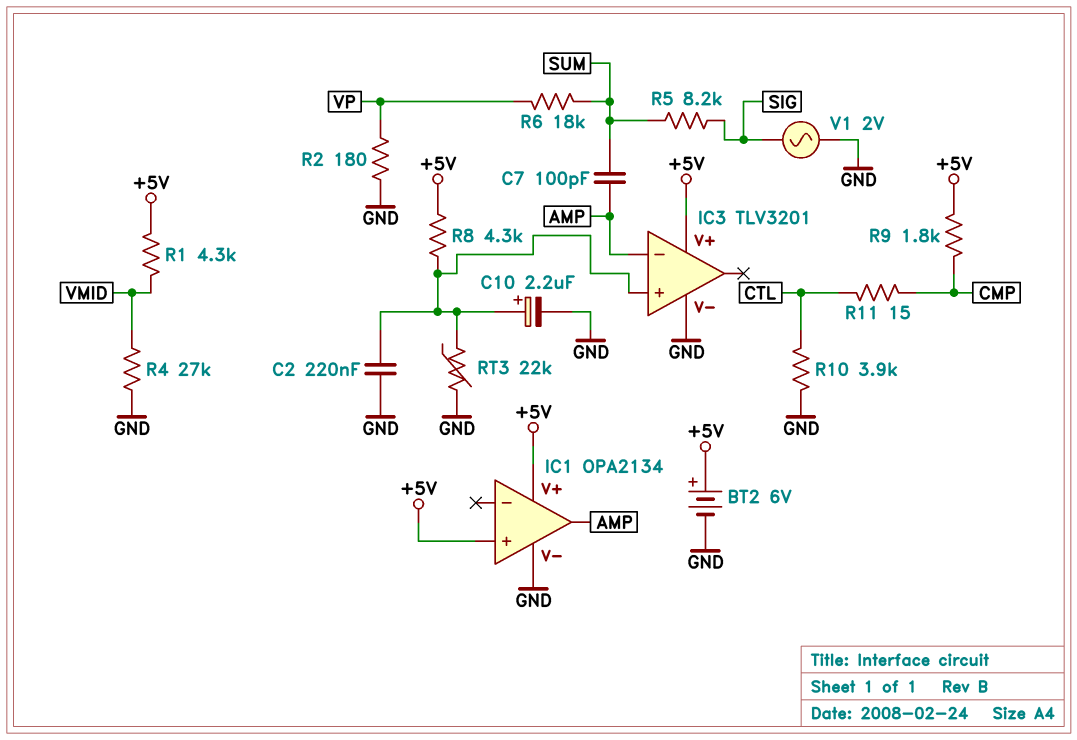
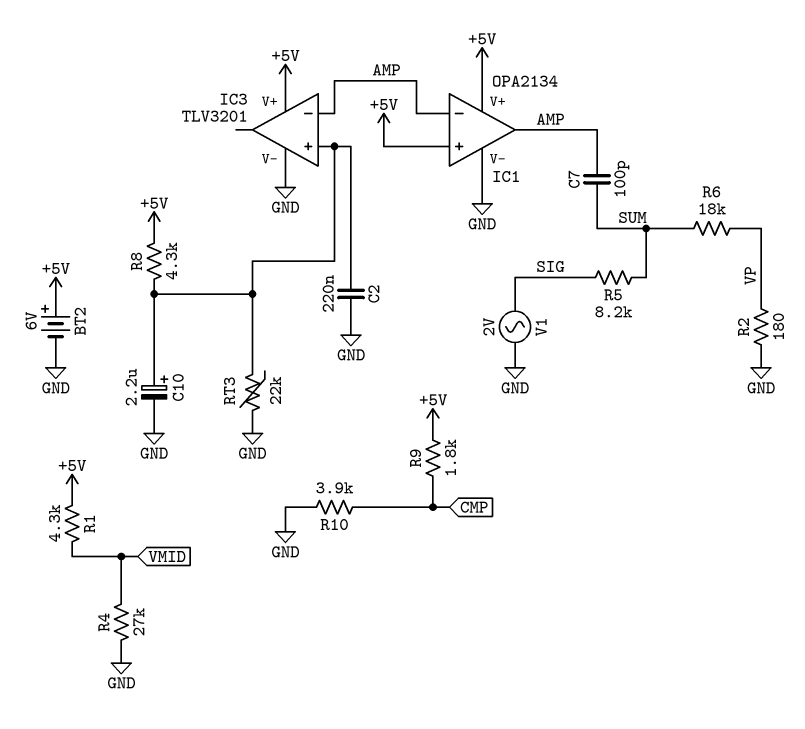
IC1 pin in-: none -> AMP
R10: 3.9k (CTL, GND) -> 3.9k (CMP, GND)
R11: 15 (CMP, CTL) -> none

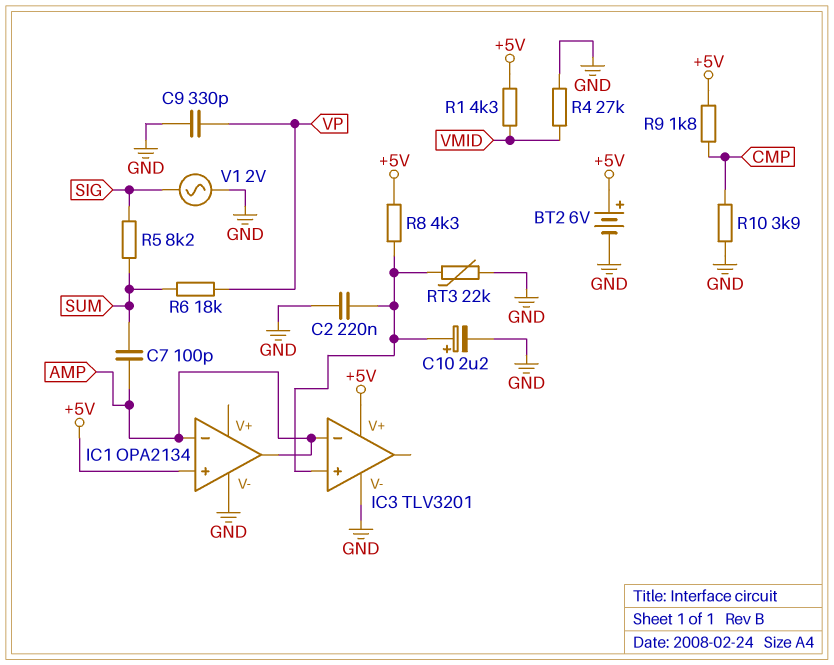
C9: none -> 330pF (GND, VP)
IC1 pin V+: +5V -> none
R2: 180 (GND, VP) -> none

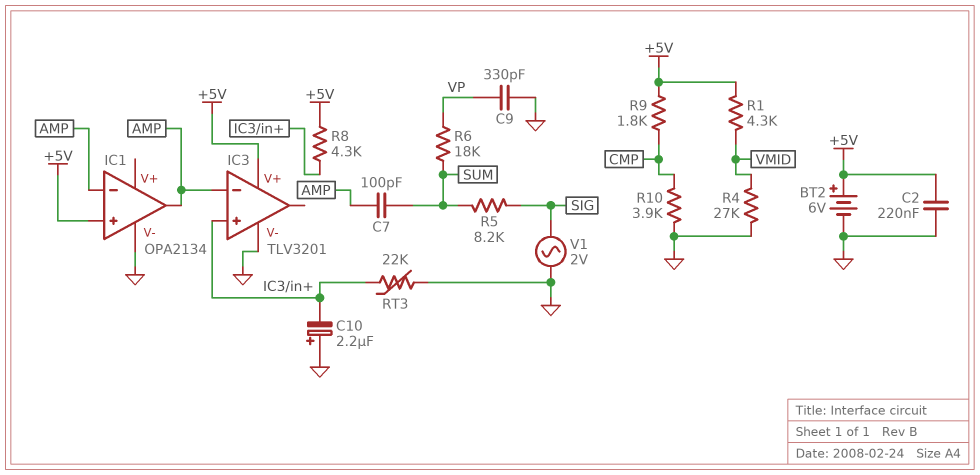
C2: 220nF (GND, IC3/in+) -> 220nF (+5V, GND)
C10: 2.2uF (plus IC3/in+, minus GND) -> 2.2uF (plus GND, minus IC3/in+)

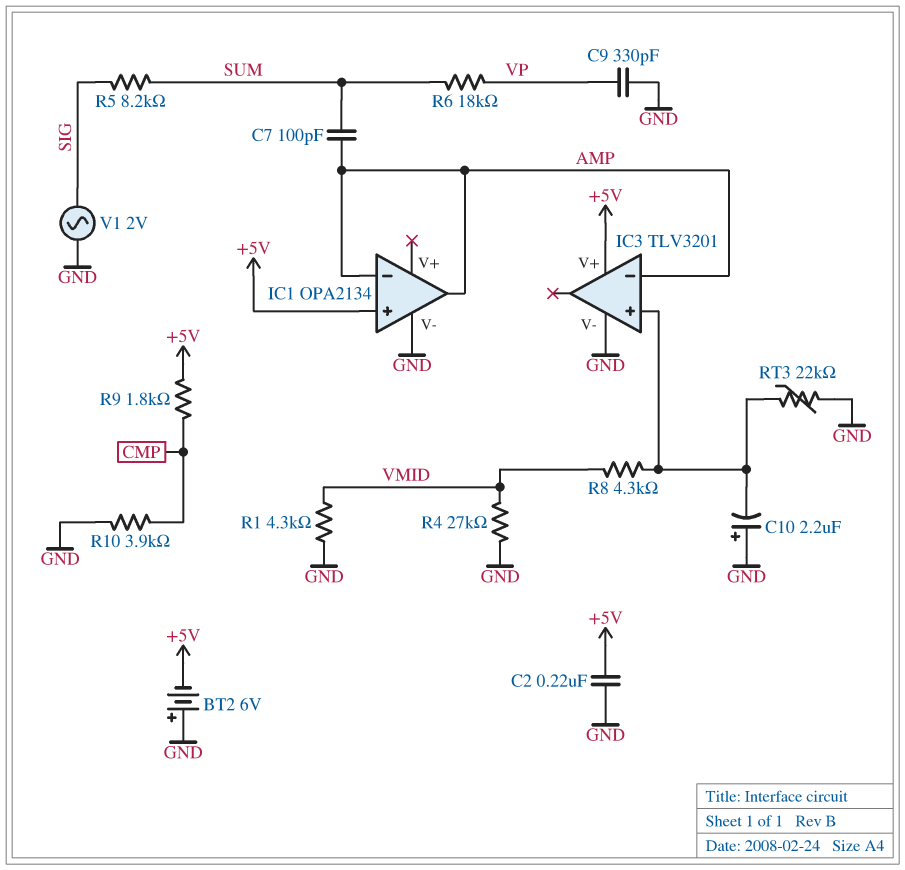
BT2: 6V (plus +5V, minus GND) -> 6V (plus GND, minus +5V)
R1: 4.3k (+5V, VMID) -> 4.3k (GND, VMID)
R8: 4.3k (+5V, IC3/in+) -> 4.3k (IC3/in+, VMID)

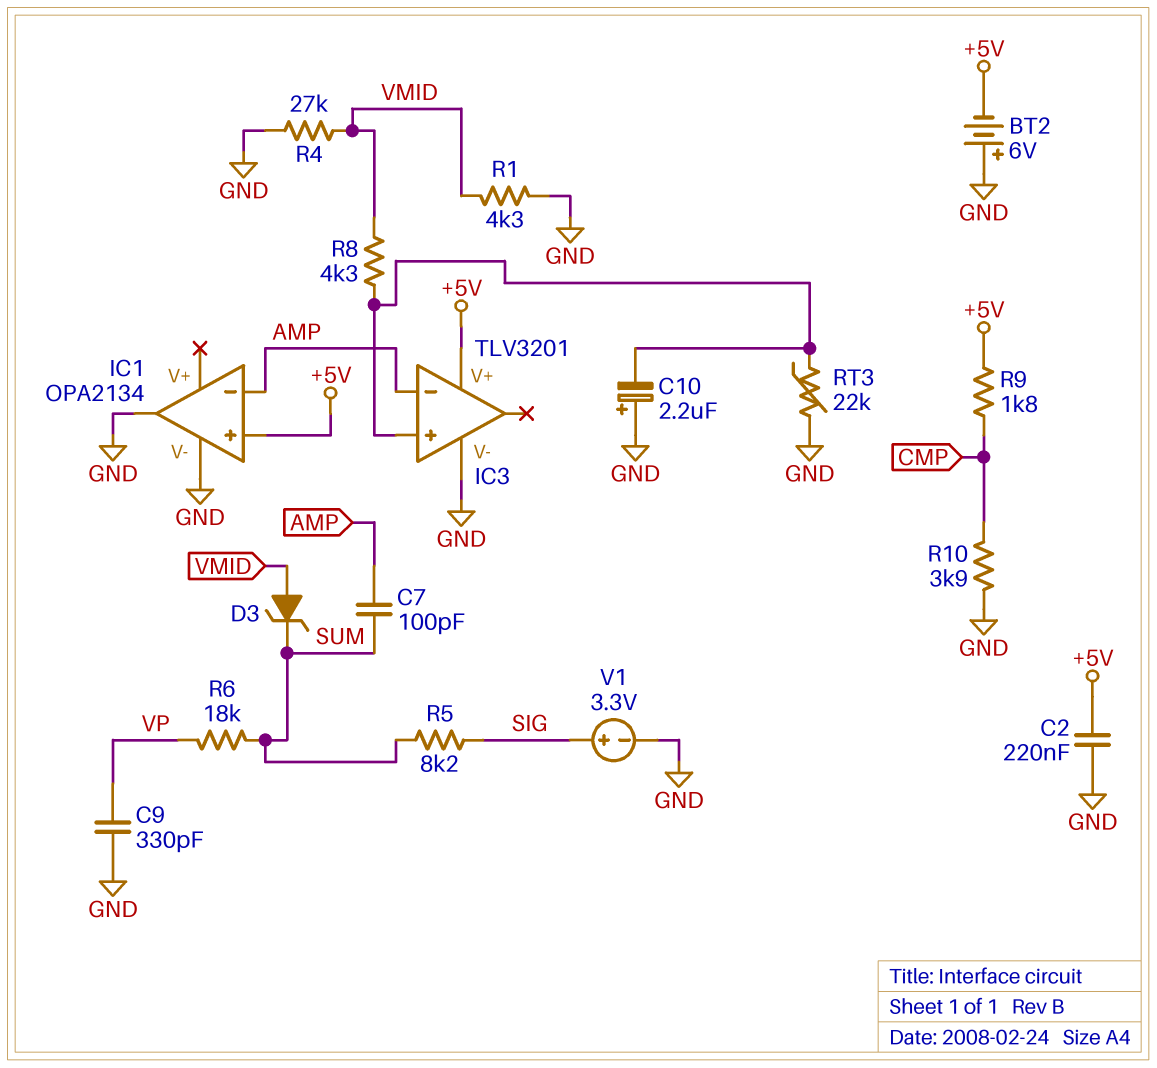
D3: none -> zener (A VMID, K SUM)
IC1 pin out: AMP -> GND
V1: AC 2V (GND, SIG) -> 3.3V (plus SIG, minus GND)

